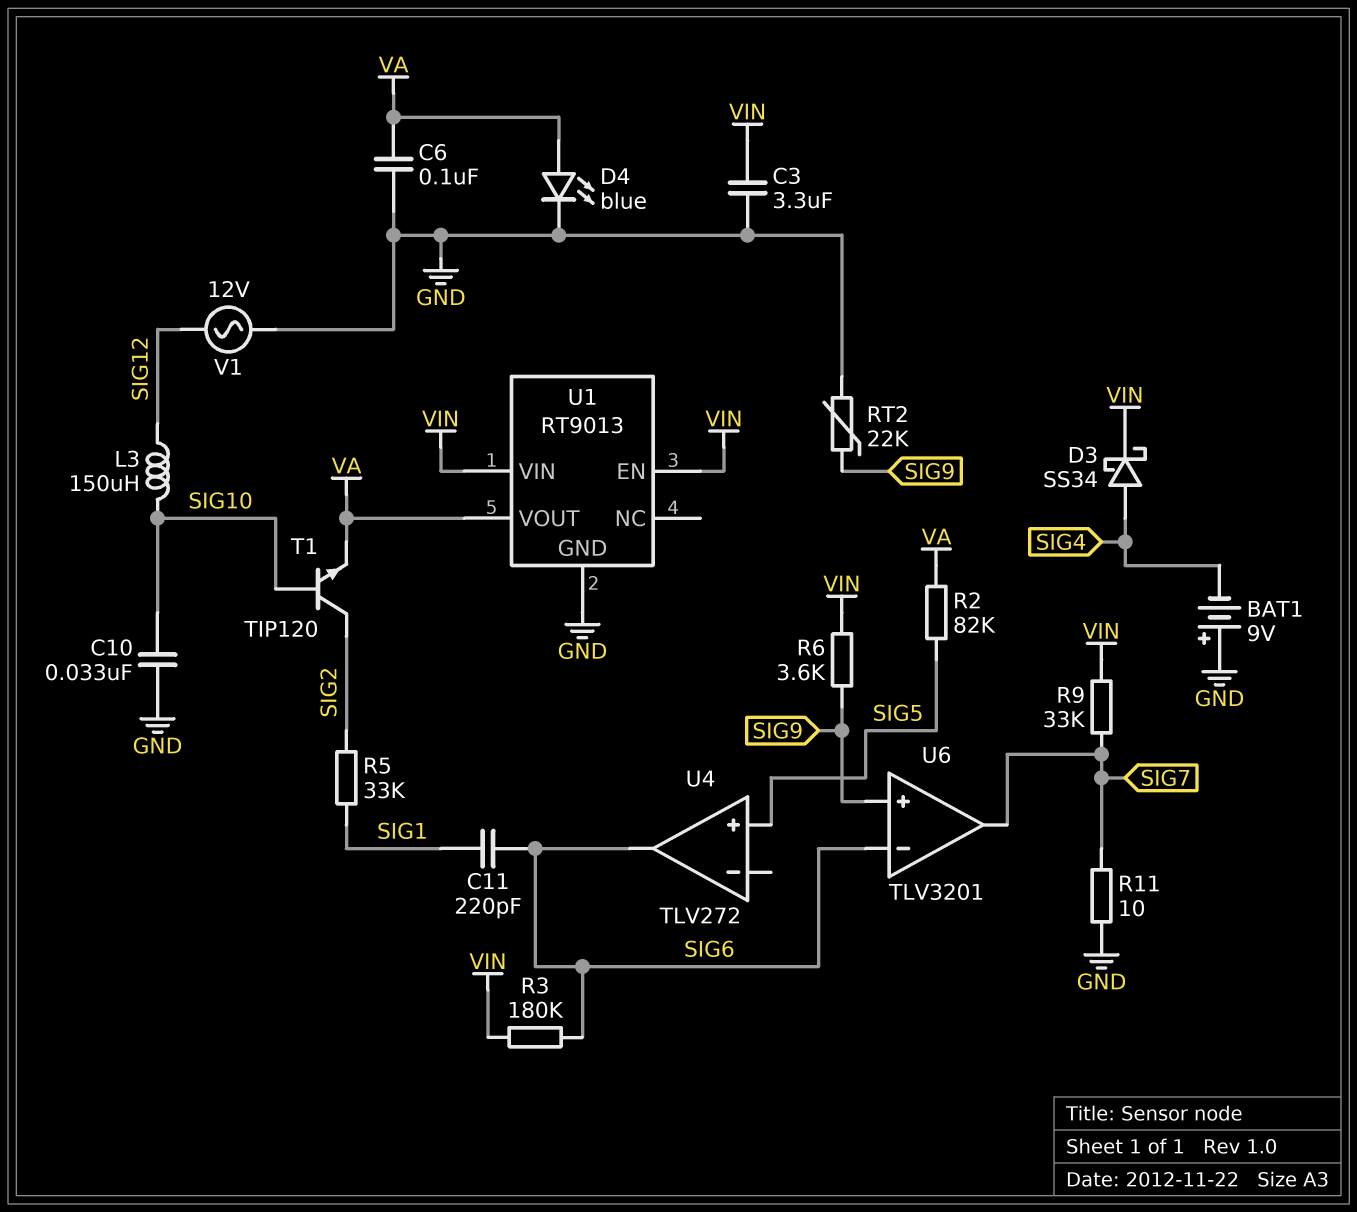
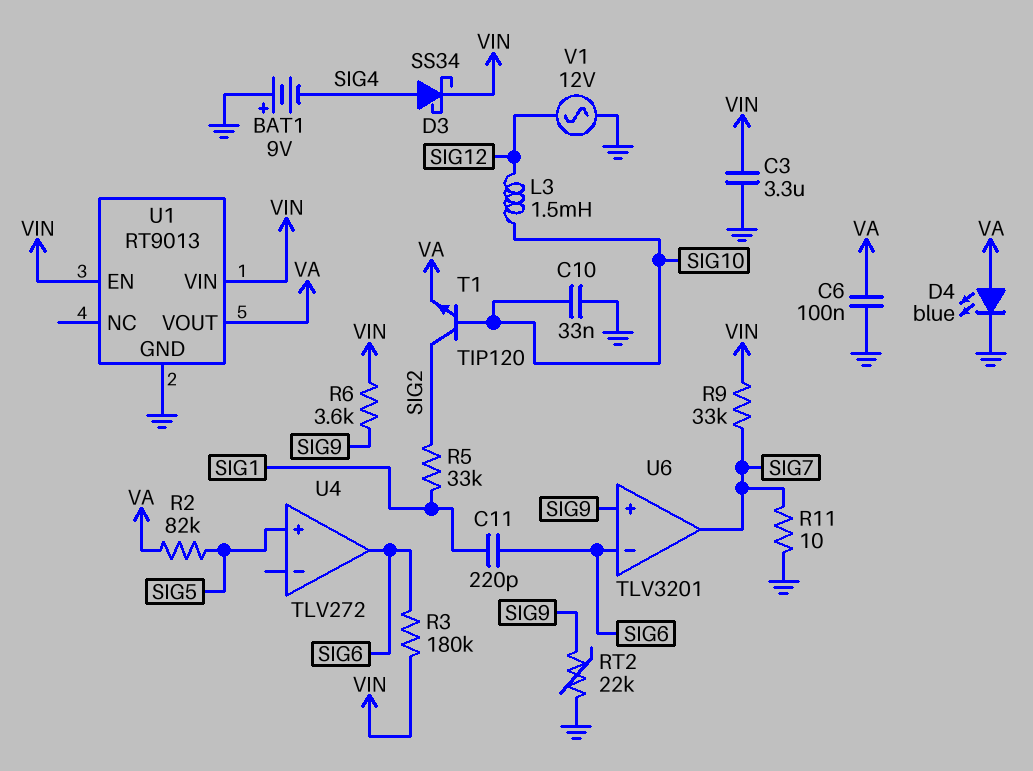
L3: 150uH (SIG10, SIG12) -> 1.5mH (SIG10, SIG12)

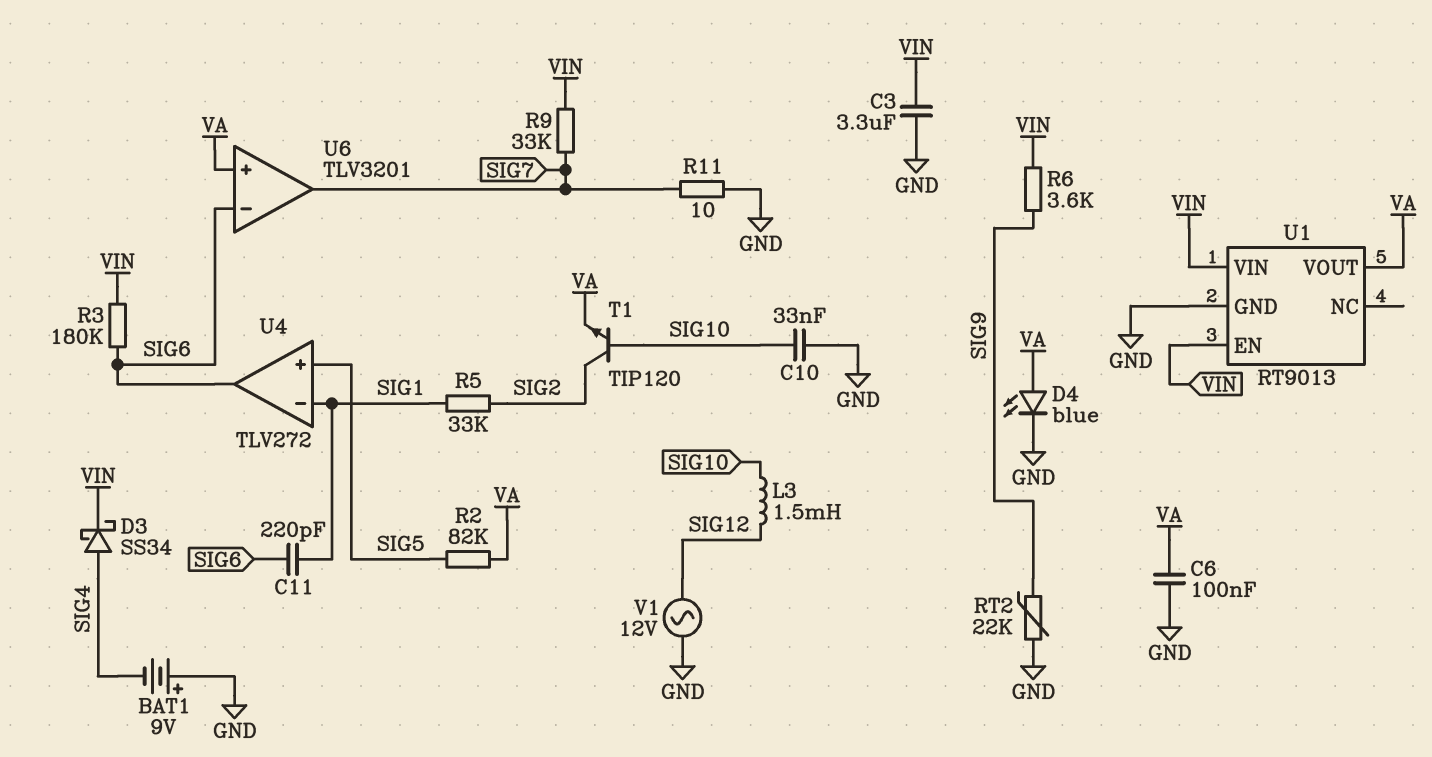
U4 pin in-: none -> SIG1
U6 pin in+: SIG9 -> VA

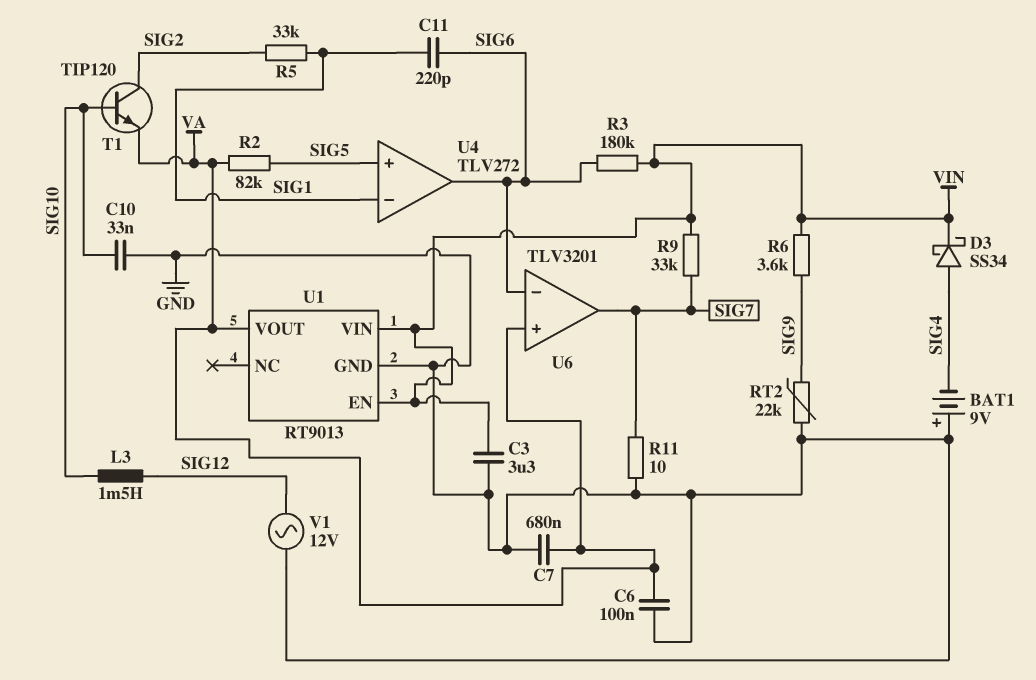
C7: none -> 680nF (GND, VA)
D4: LED blue (A VA, K GND) -> none

